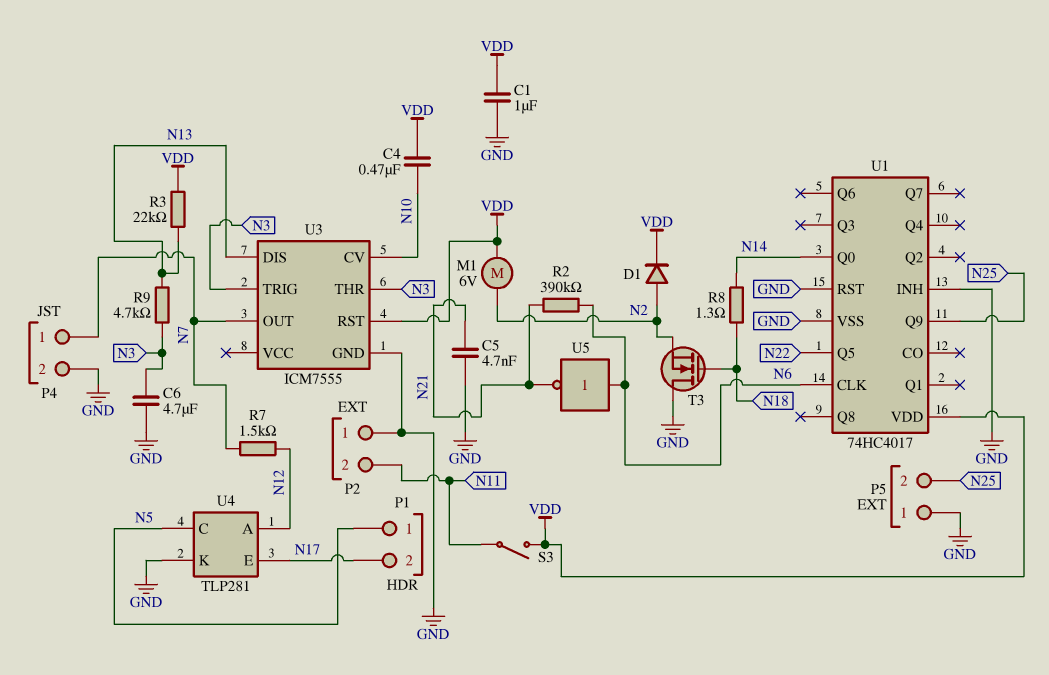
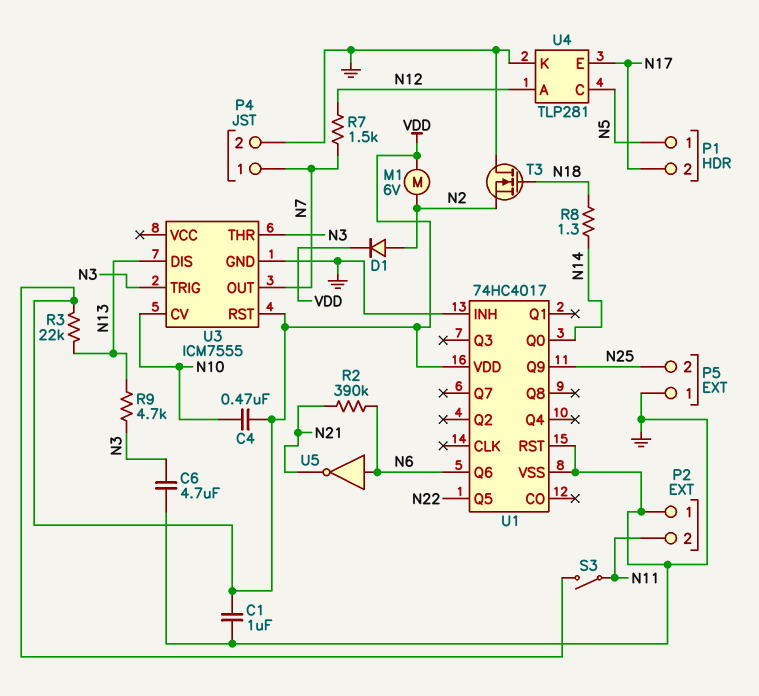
C5: 4.7nF (GND, N21) -> none
U1 pin CLK: N6 -> none
U1 pin Q6: none -> N6

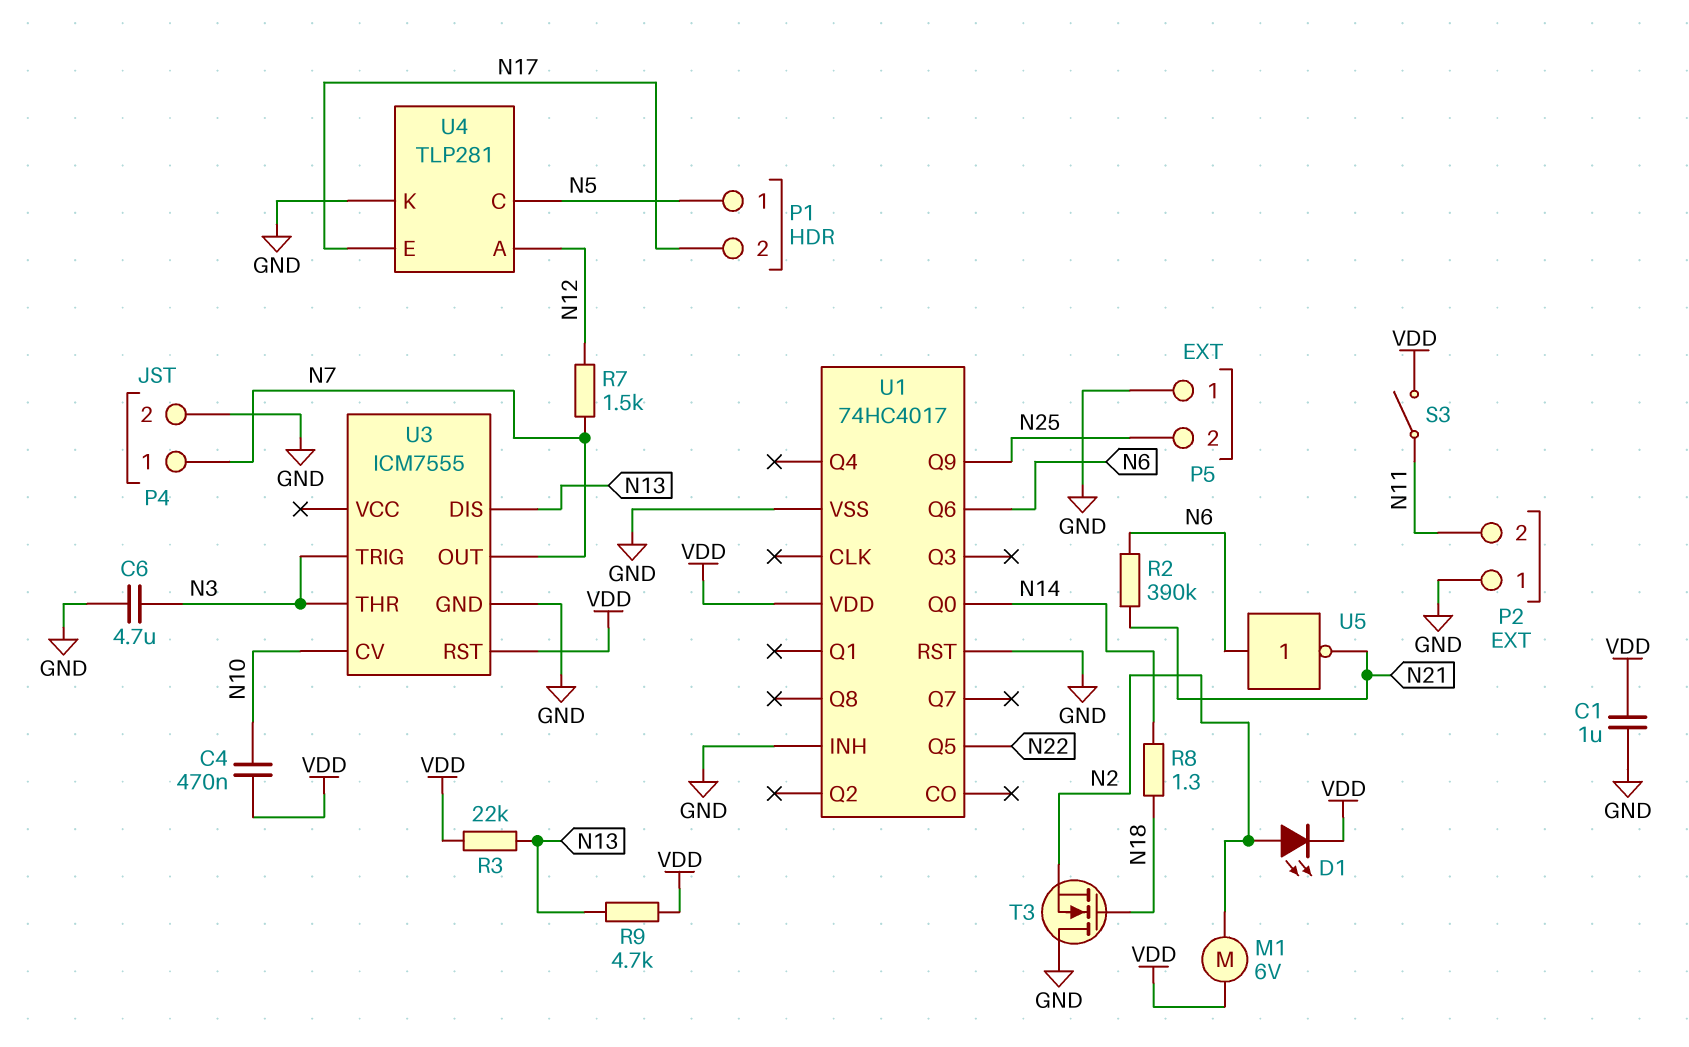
D1: diode (A N2, K VDD) -> LED (A N2, K VDD)
R9: 4.7k (N3, N13) -> 4.7k (N13, VDD)

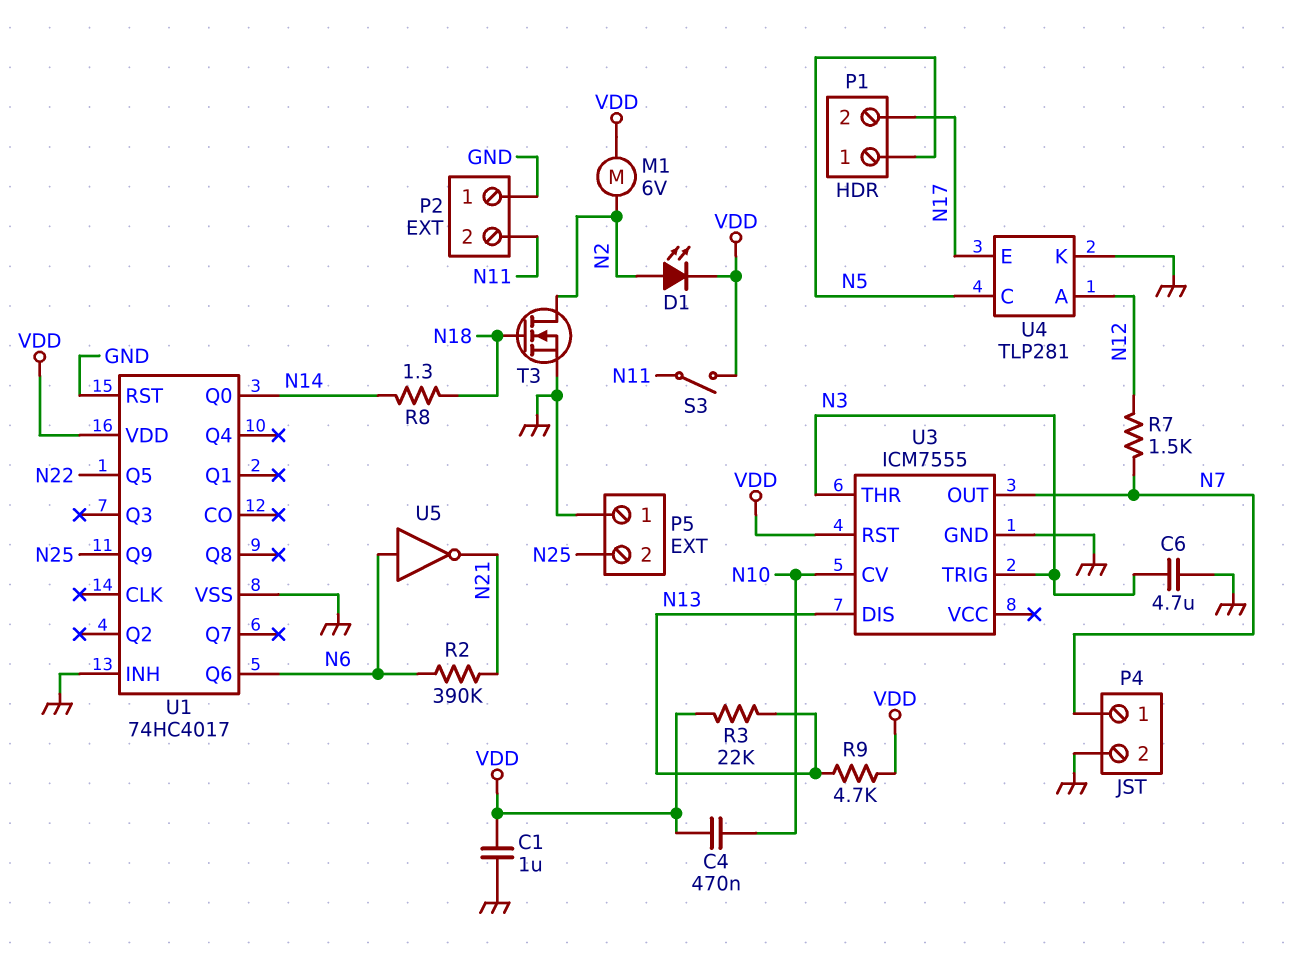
T3: NMOS (G N18, D GND, S N2) -> NMOS (G N18, D N2, S GND)

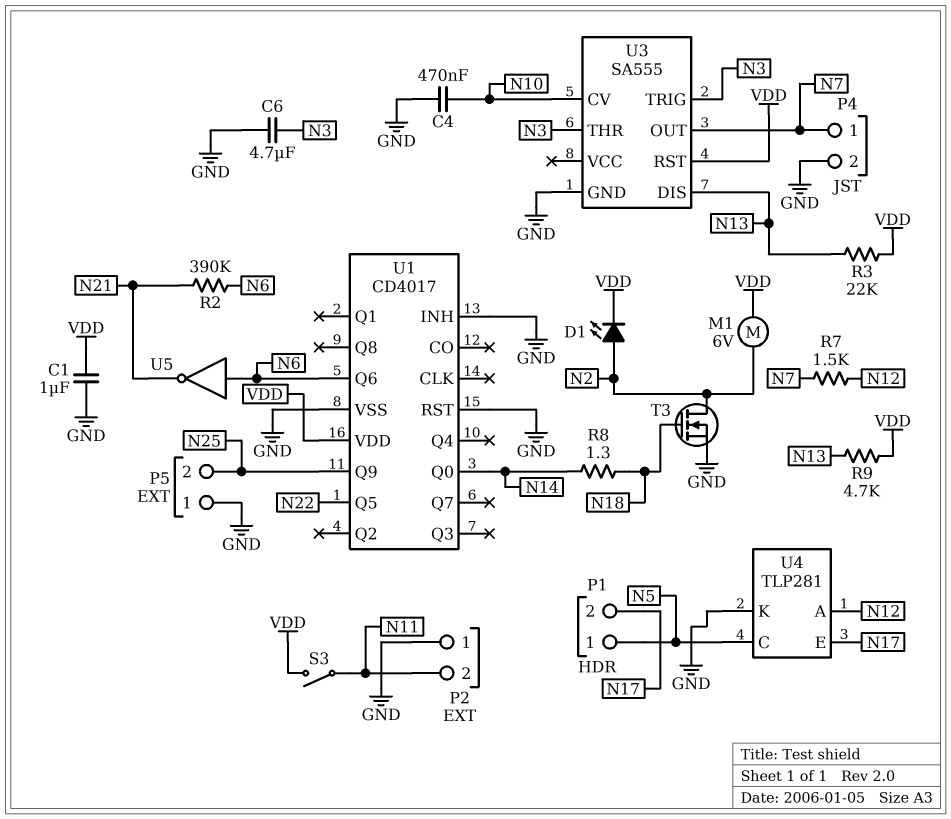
C4: 470nF (N10, VDD) -> 470nF (GND, N10)
U1: 74HC4017 -> CD4017
U3: ICM7555 -> SA555

